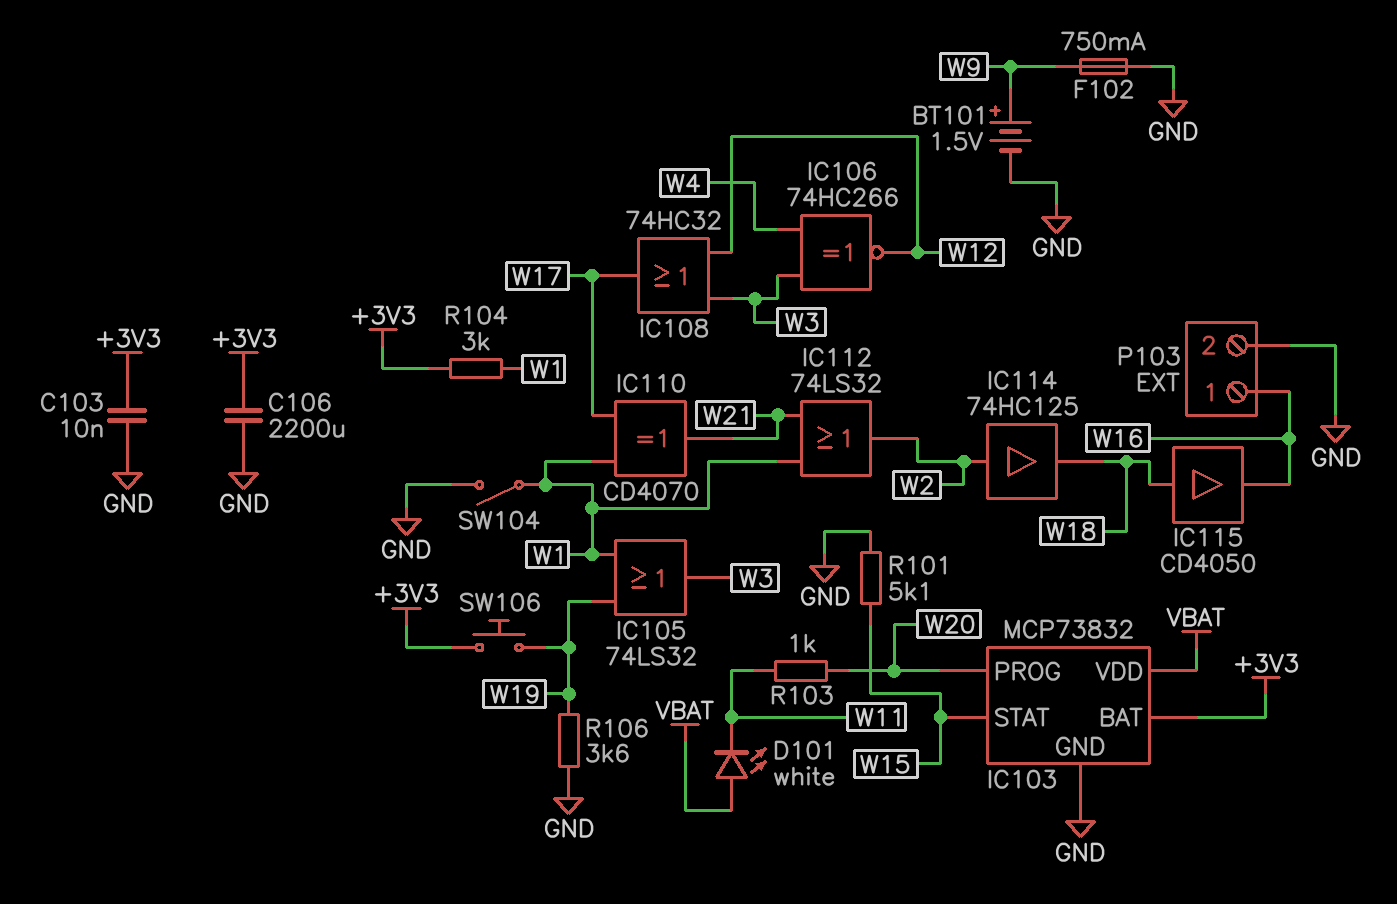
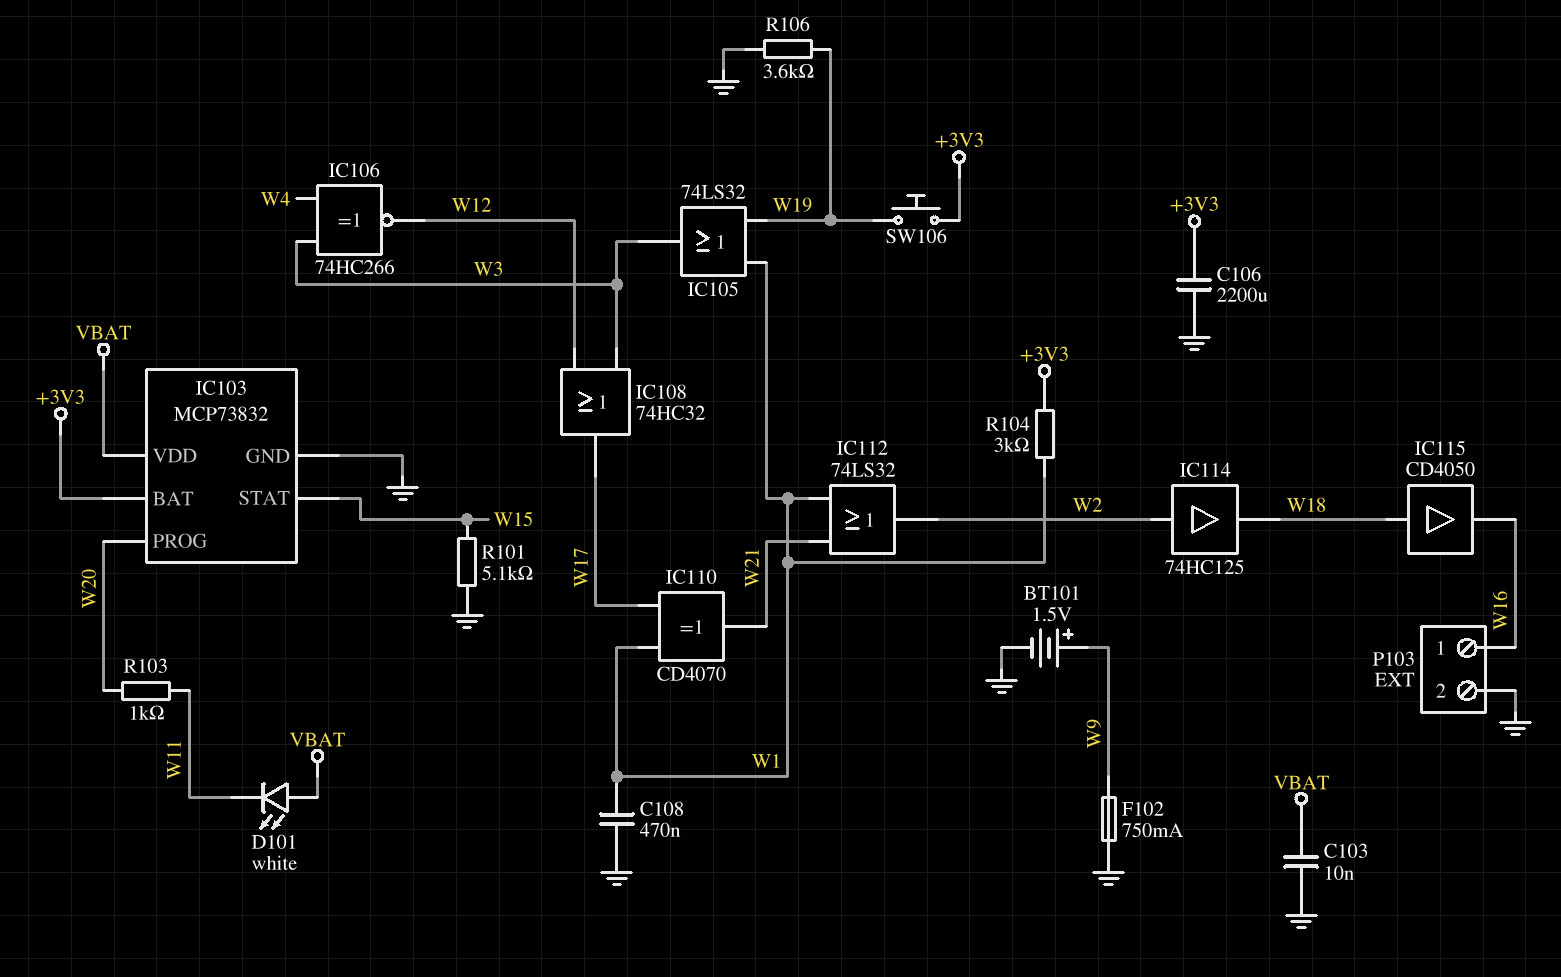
C103: 10nF (+3V3, GND) -> 10nF (GND, VBAT)
C108: none -> 470nF (GND, W1)
SW104: switch (GND, W1) -> none

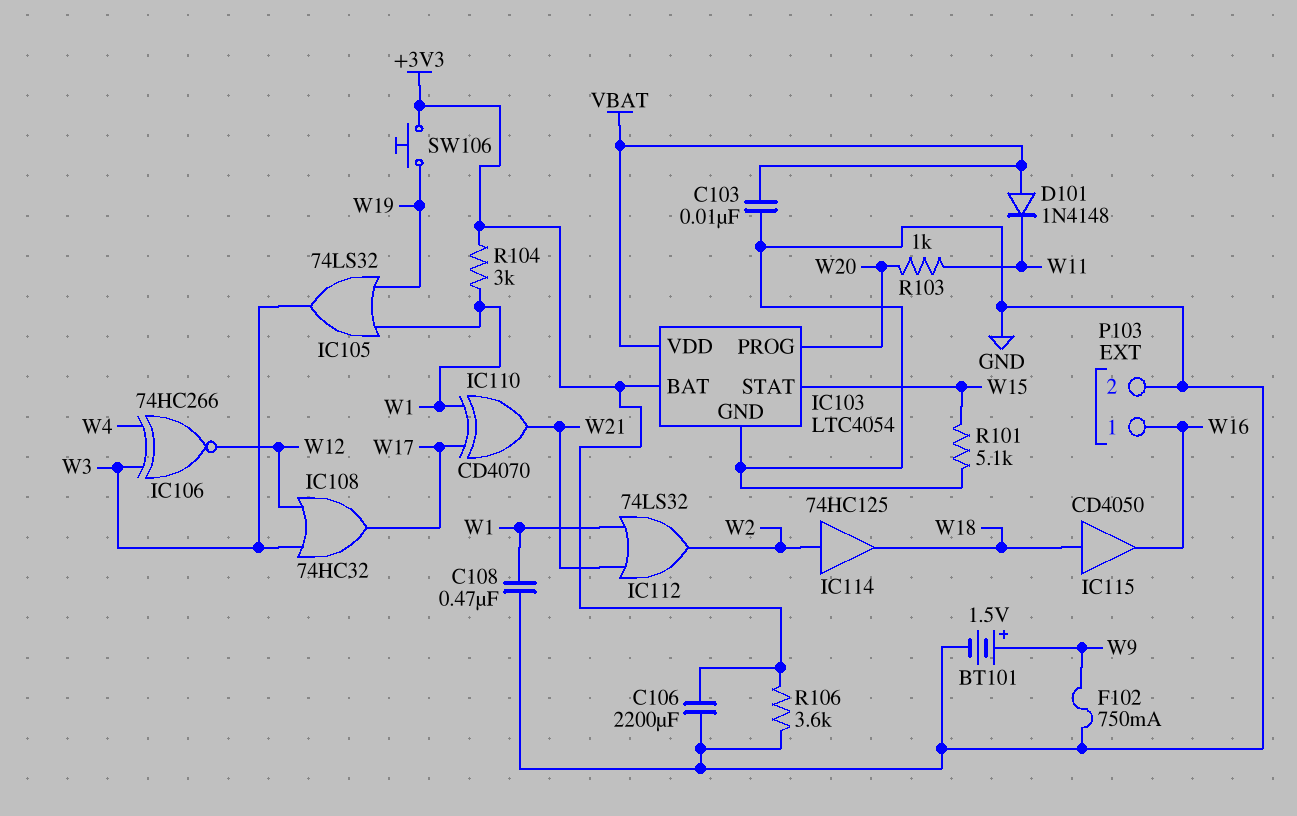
D101: LED white (A VBAT, K W11) -> diode 1N4148 (A VBAT, K W11)
IC103: MCP73832 -> LTC4054
R106: 3.6k (GND, W19) -> 3.6k (+3V3, GND)

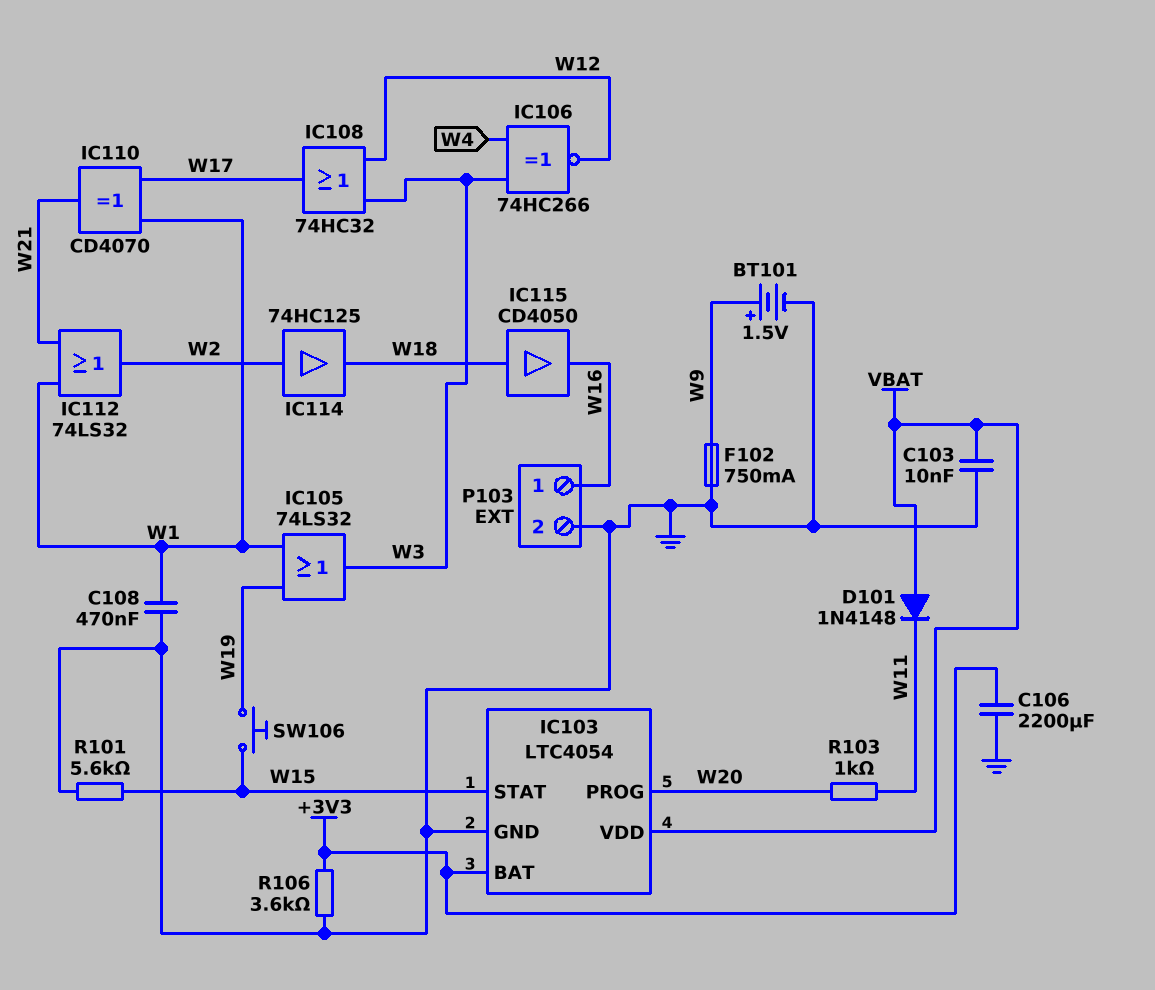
R101: 5.1k (GND, W15) -> 5.6k (GND, W15)
R104: 3k (+3V3, W1) -> none
SW106: button (+3V3, W19) -> button (W15, W19)

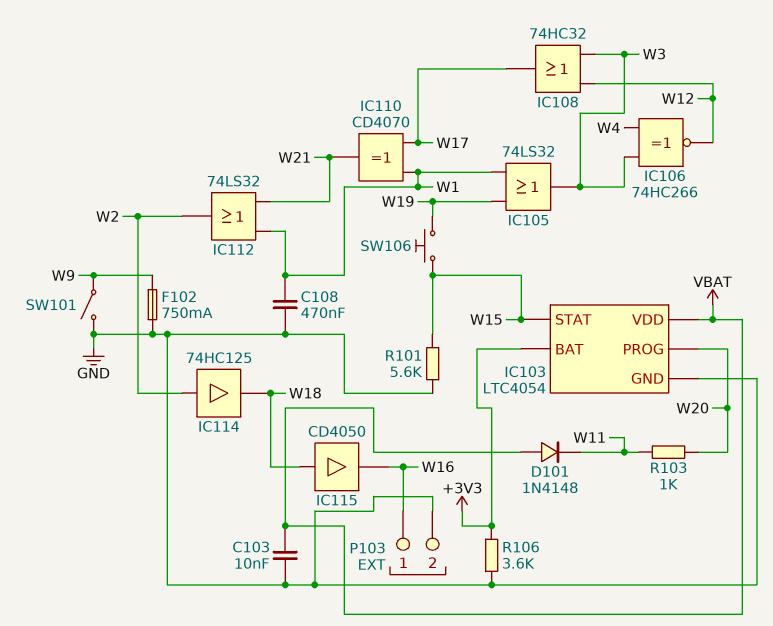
BT101: 1.5V (plus W9, minus GND) -> none
C106: 2200uF (+3V3, GND) -> none
SW101: none -> switch (GND, W9)

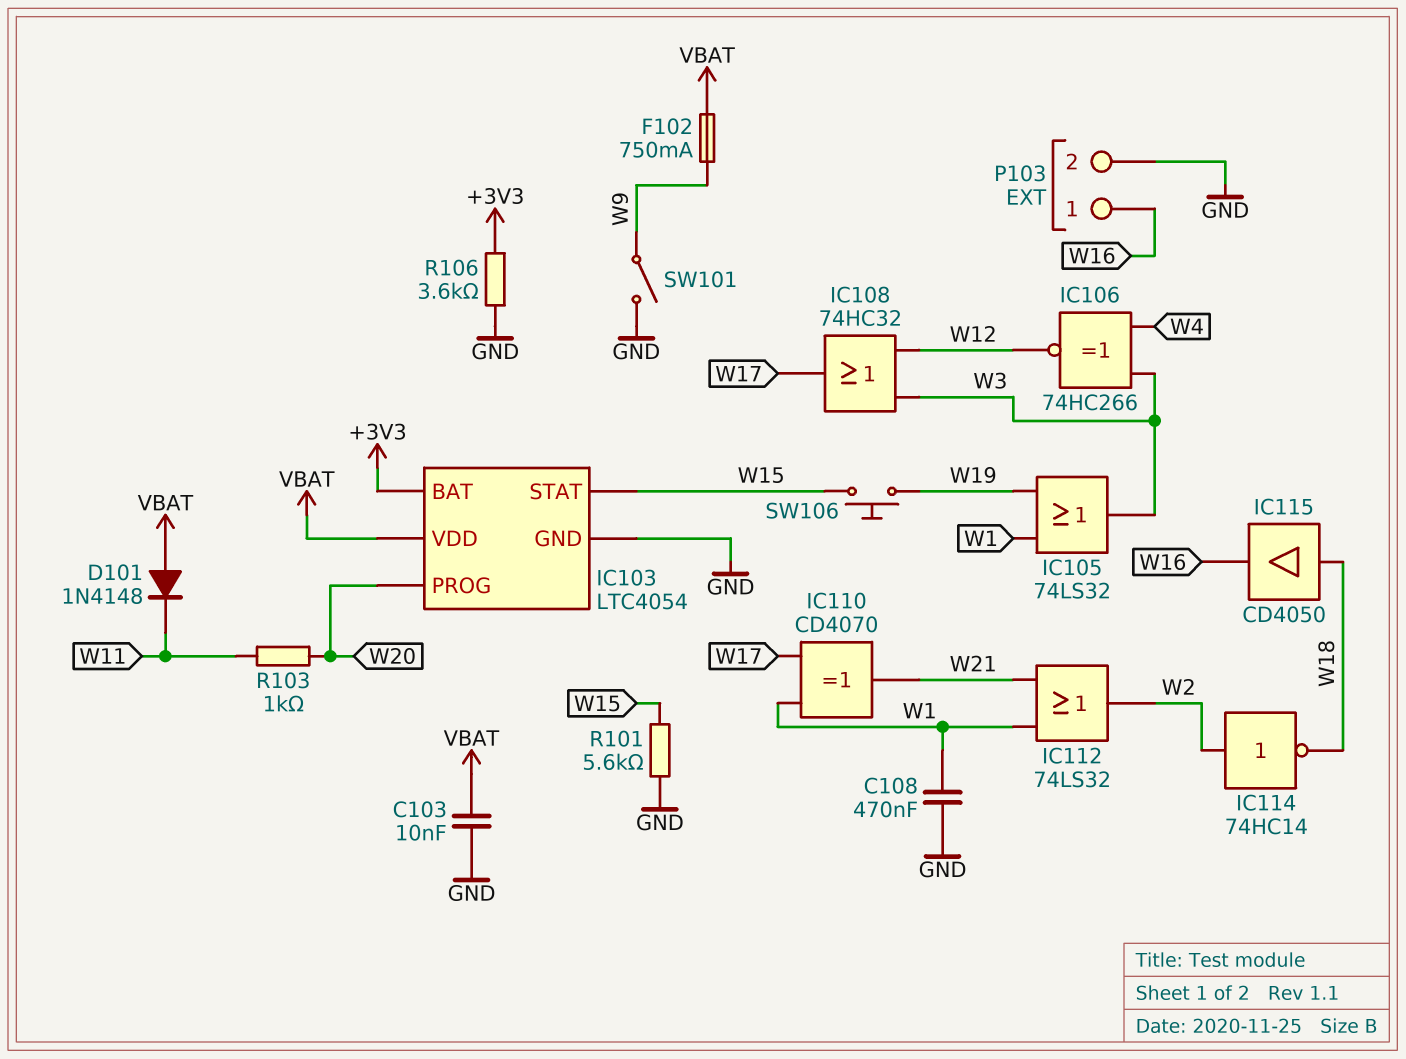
F102: 750mA (GND, W9) -> 750mA (VBAT, W9)
IC114: buffer 74HC125 (in W2, out W18) -> NOT 74HC14 (in W2, out W18)

